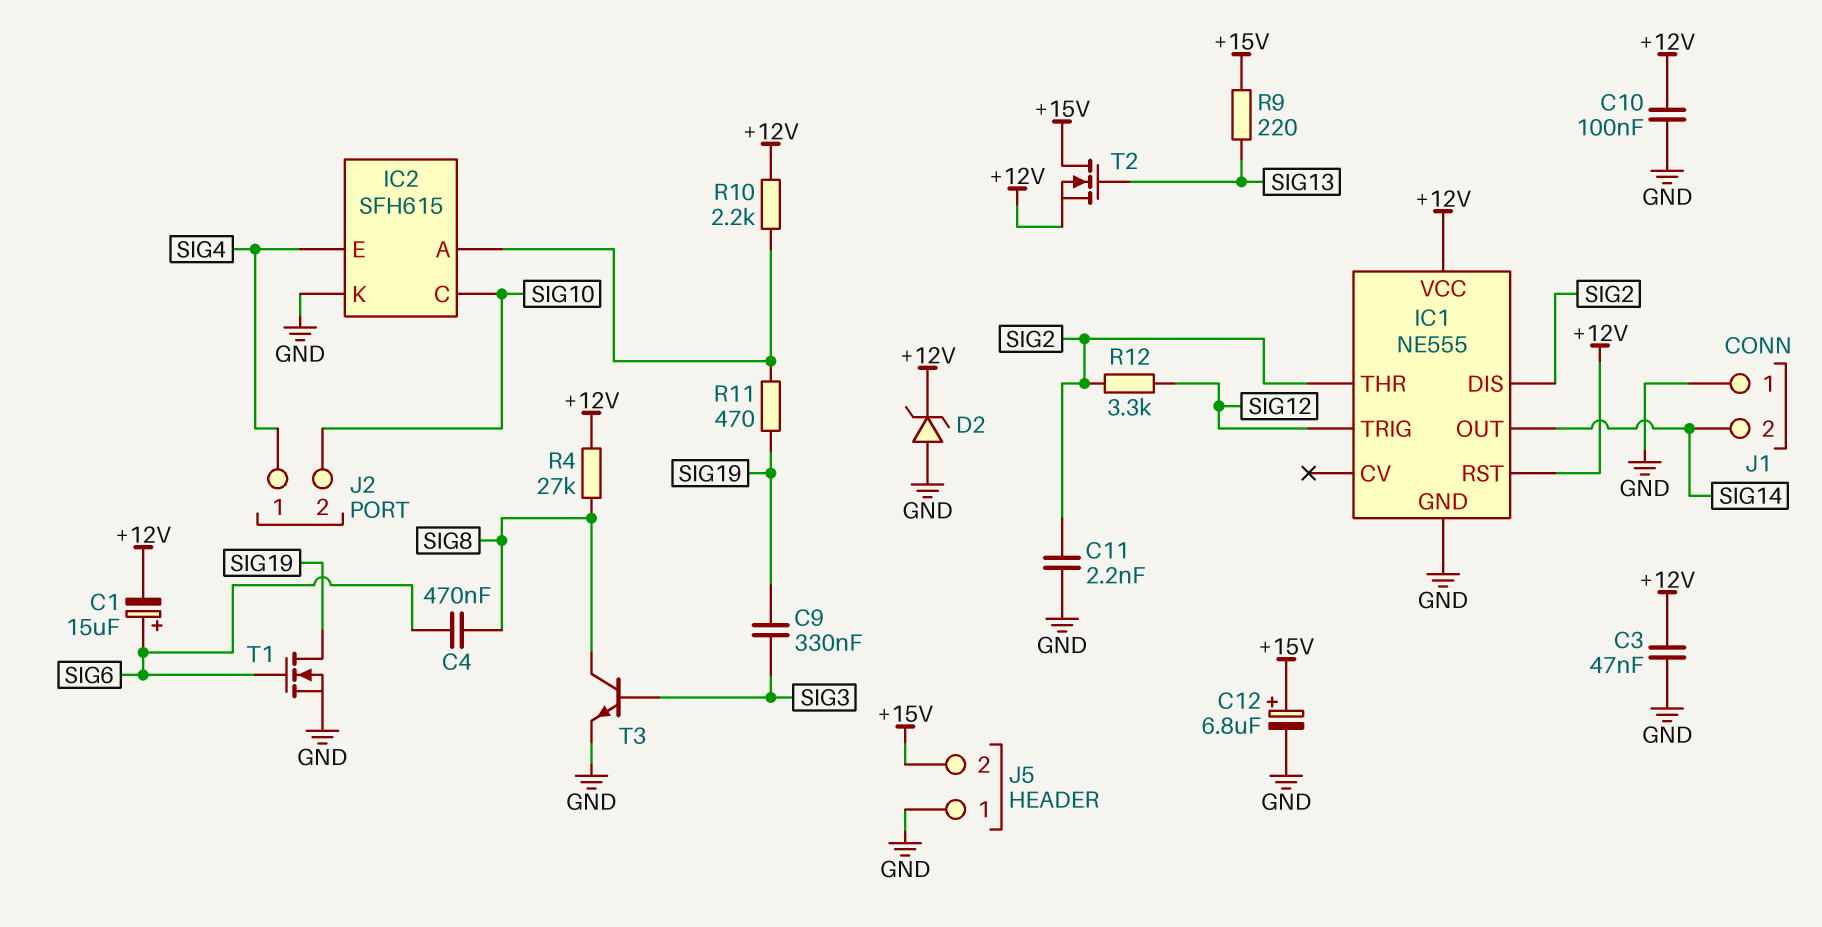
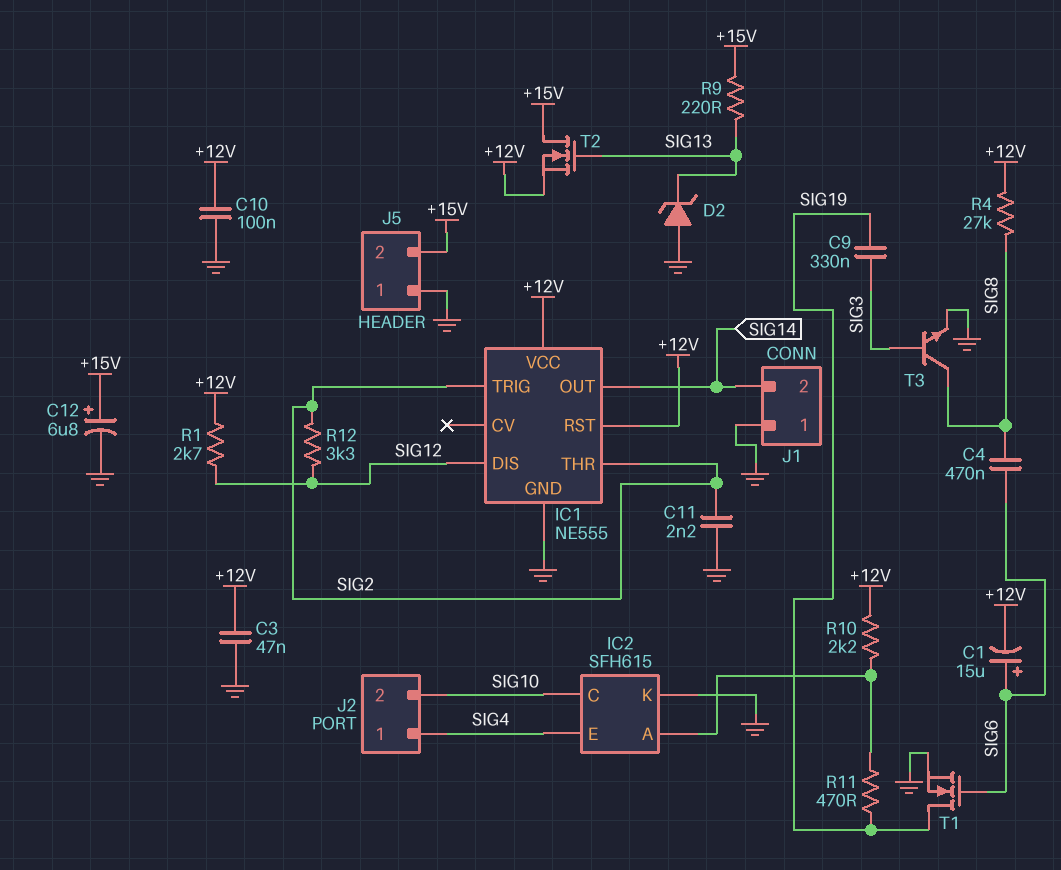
D2: zener (A GND, K +12V) -> zener (A GND, K SIG13)
IC1 pin DIS: SIG2 -> SIG12
IC1 pin TRIG: SIG12 -> SIG2
R1: none -> 2.7k (+12V, SIG12)

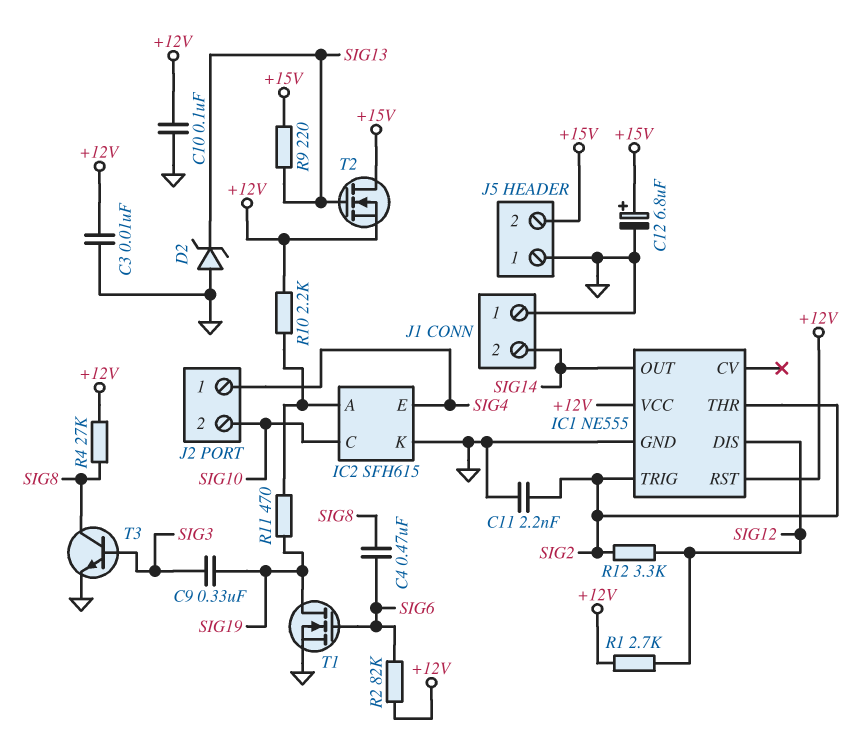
C1: 15uF (plus SIG6, minus +12V) -> none
C3: 47nF (+12V, GND) -> 10nF (+12V, GND)
R2: none -> 82k (+12V, SIG6)

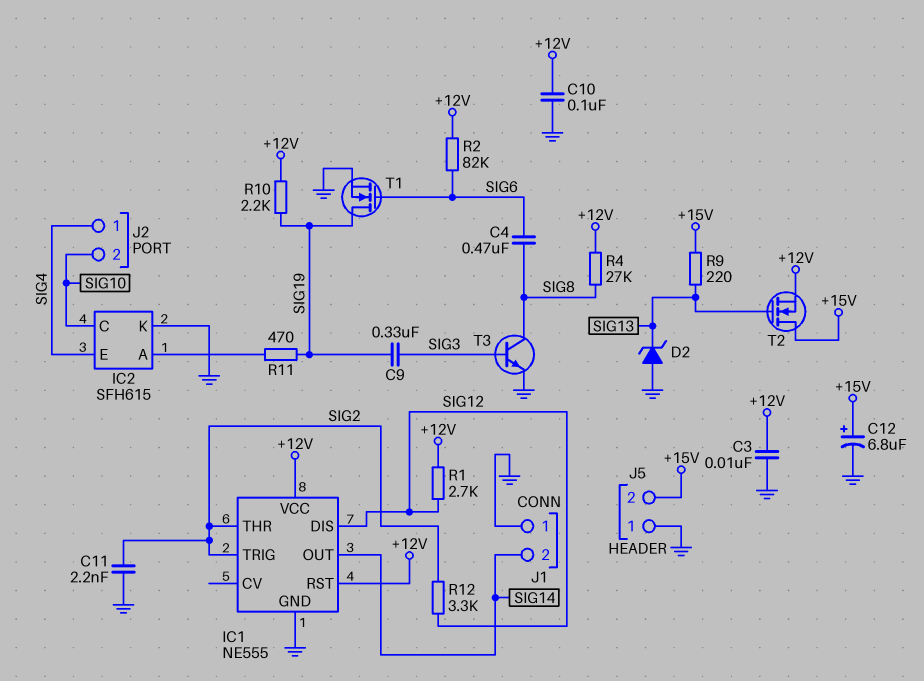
R10: 2.2k (+12V, IC2/A) -> 2.2k (+12V, SIG19)

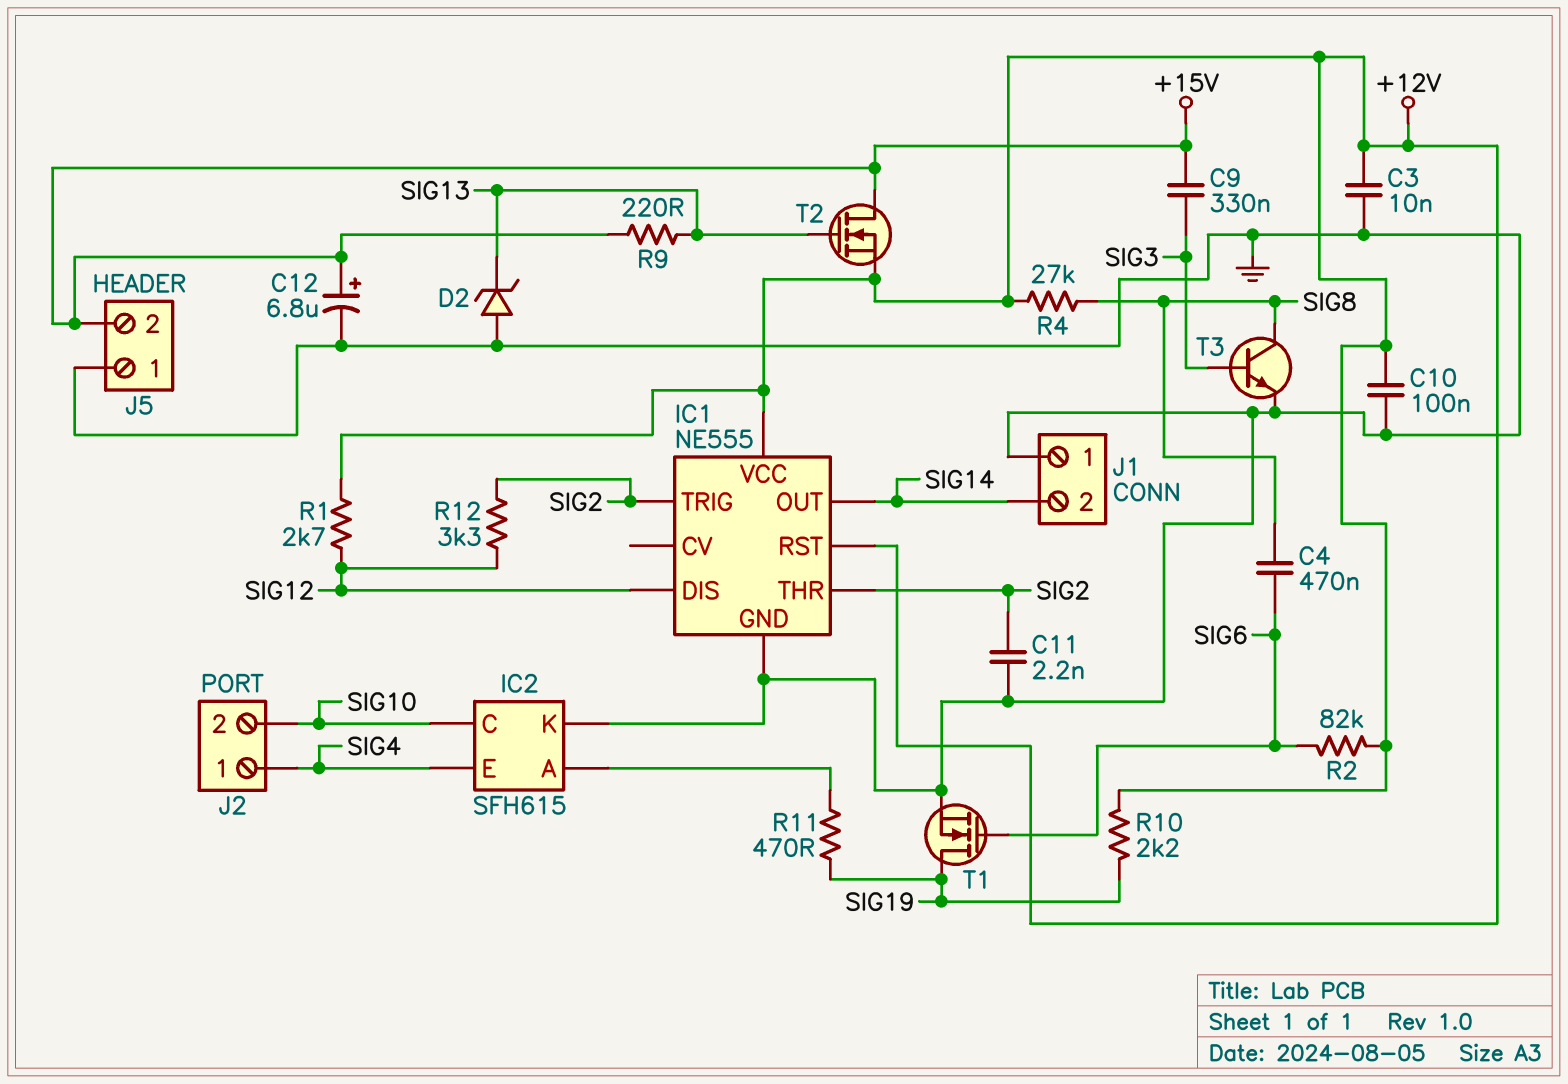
C9: 330nF (SIG3, SIG19) -> 330nF (+15V, SIG3)

